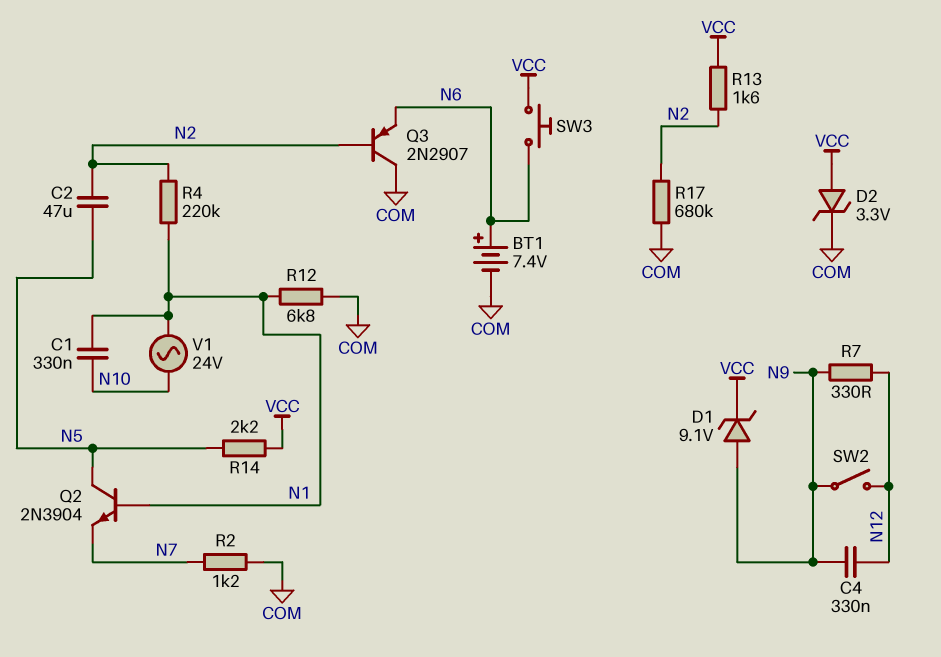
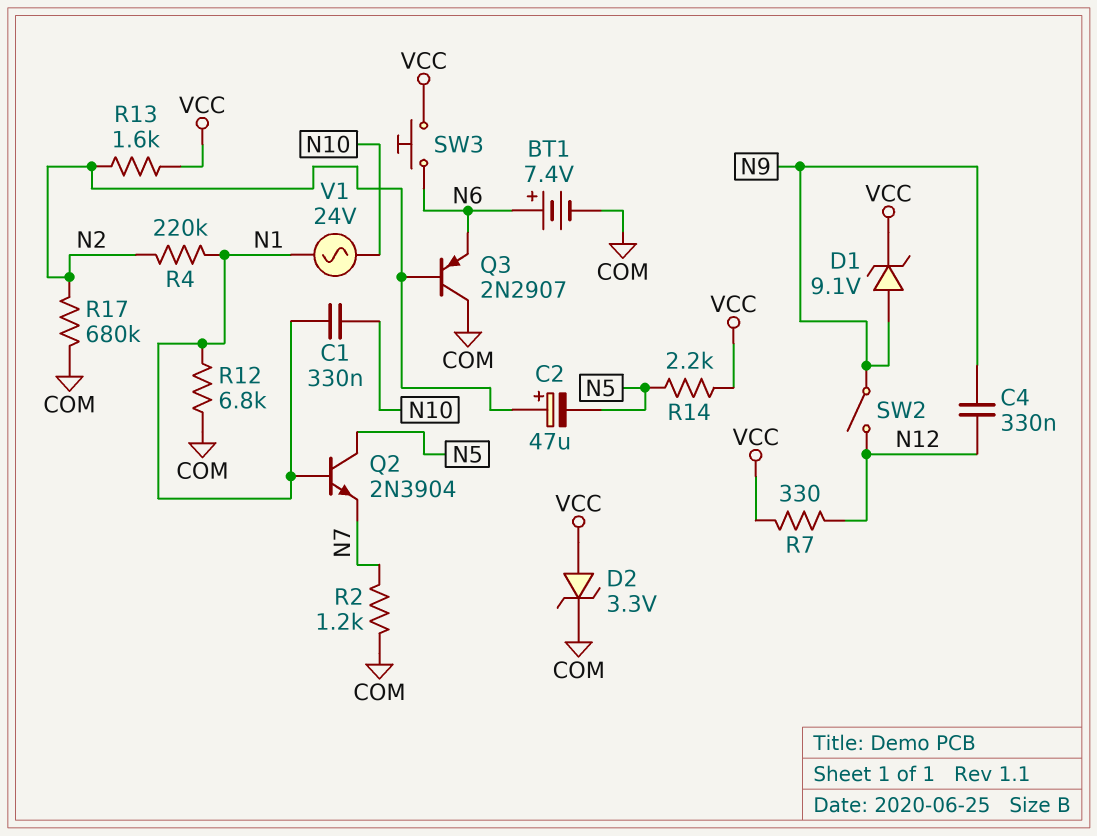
C2: 47uF (N2, N5) -> 47uF (plus N2, minus N5)
R7: 330 (N9, N12) -> 330 (N12, VCC)

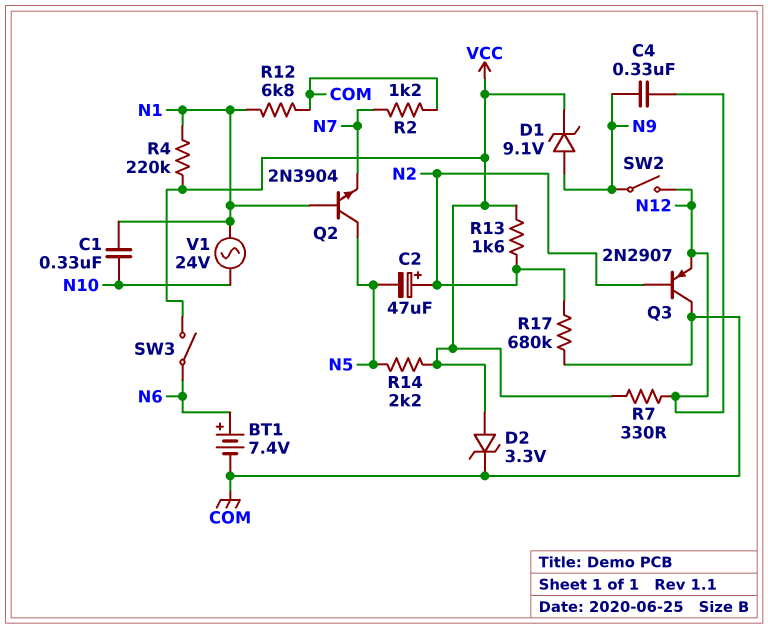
Q3: PNP 2N2907 (B N2, C COM, E N6) -> PNP 2N2907 (B N2, C COM, E N12)
R4: 220k (N1, N2) -> 220k (N1, VCC)
SW3: button (N6, VCC) -> switch (N6, VCC)

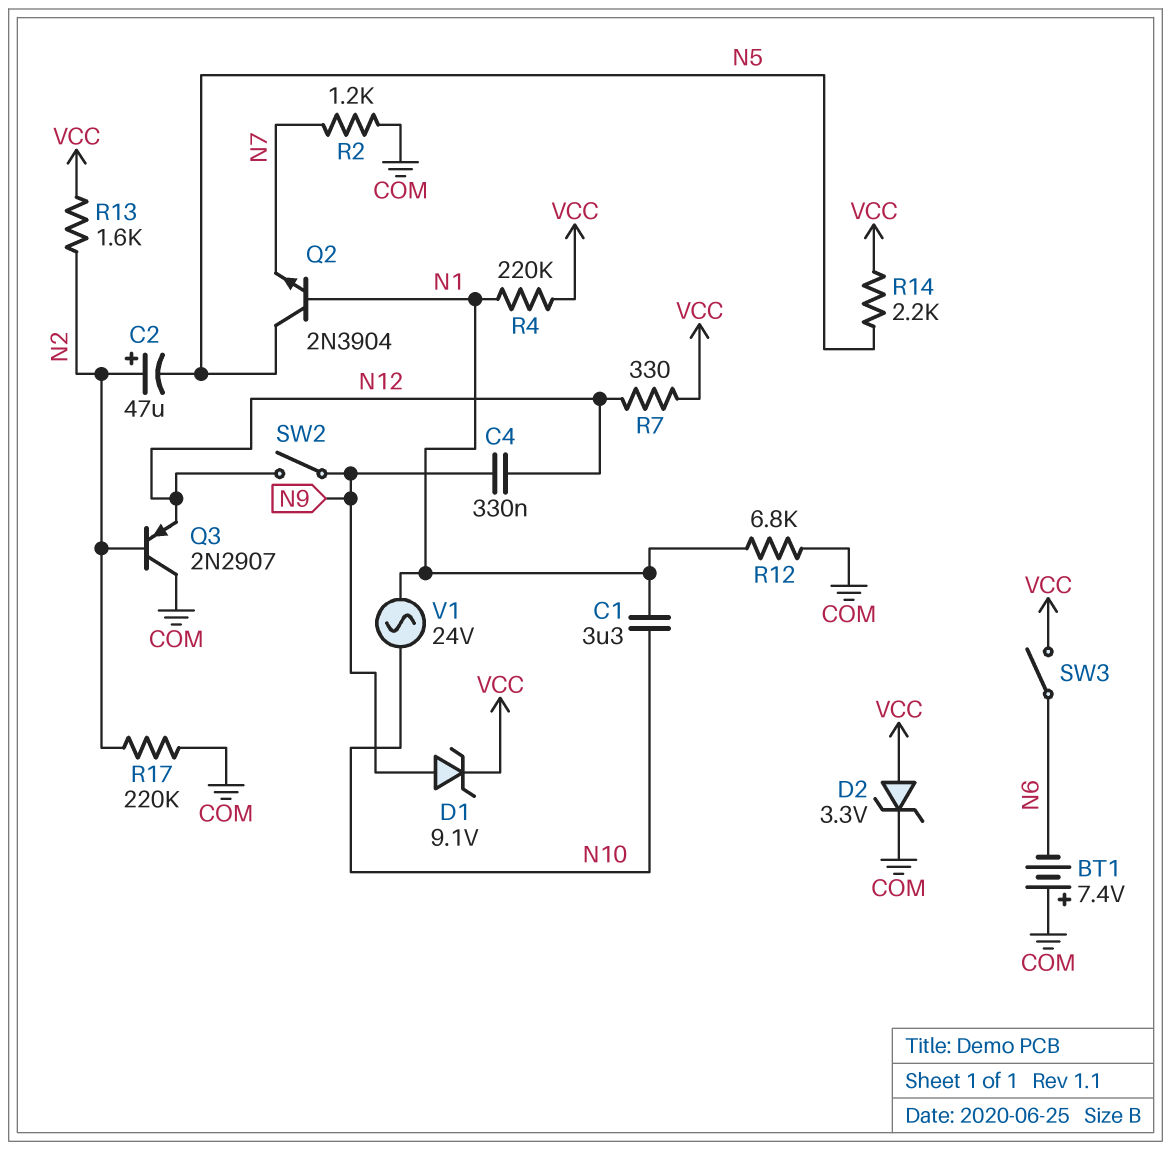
BT1: 7.4V (plus N6, minus COM) -> 7.4V (plus COM, minus N6)
C1: 330nF (N1, N10) -> 3.3uF (N1, N10)
R17: 680k (COM, N2) -> 220k (COM, N2)

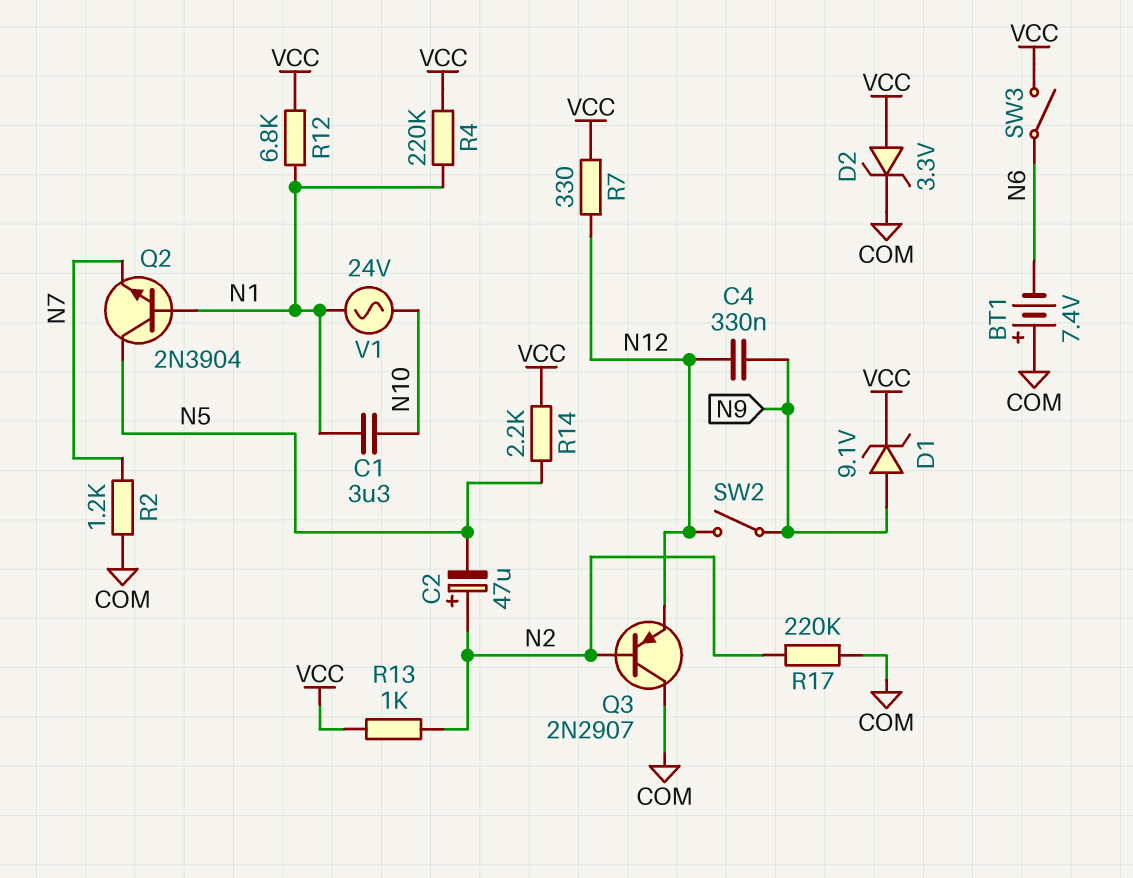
R12: 6.8k (COM, N1) -> 6.8k (N1, VCC)
R13: 1.6k (N2, VCC) -> 1k (N2, VCC)

